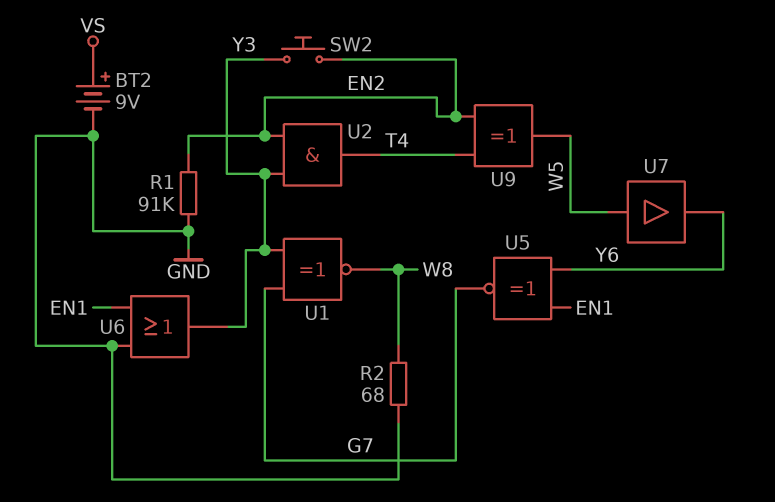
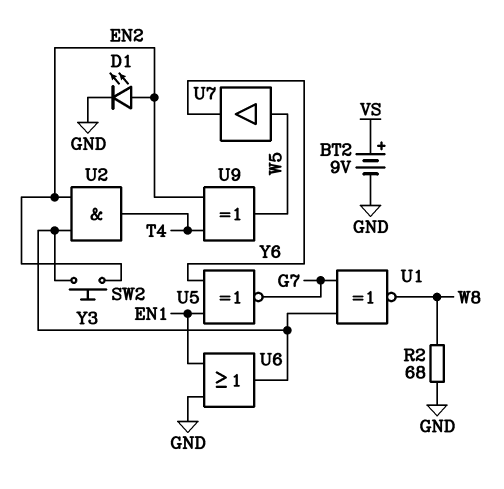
D1: none -> LED (A EN2, K GND)
R1: 91k (EN2, GND) -> none

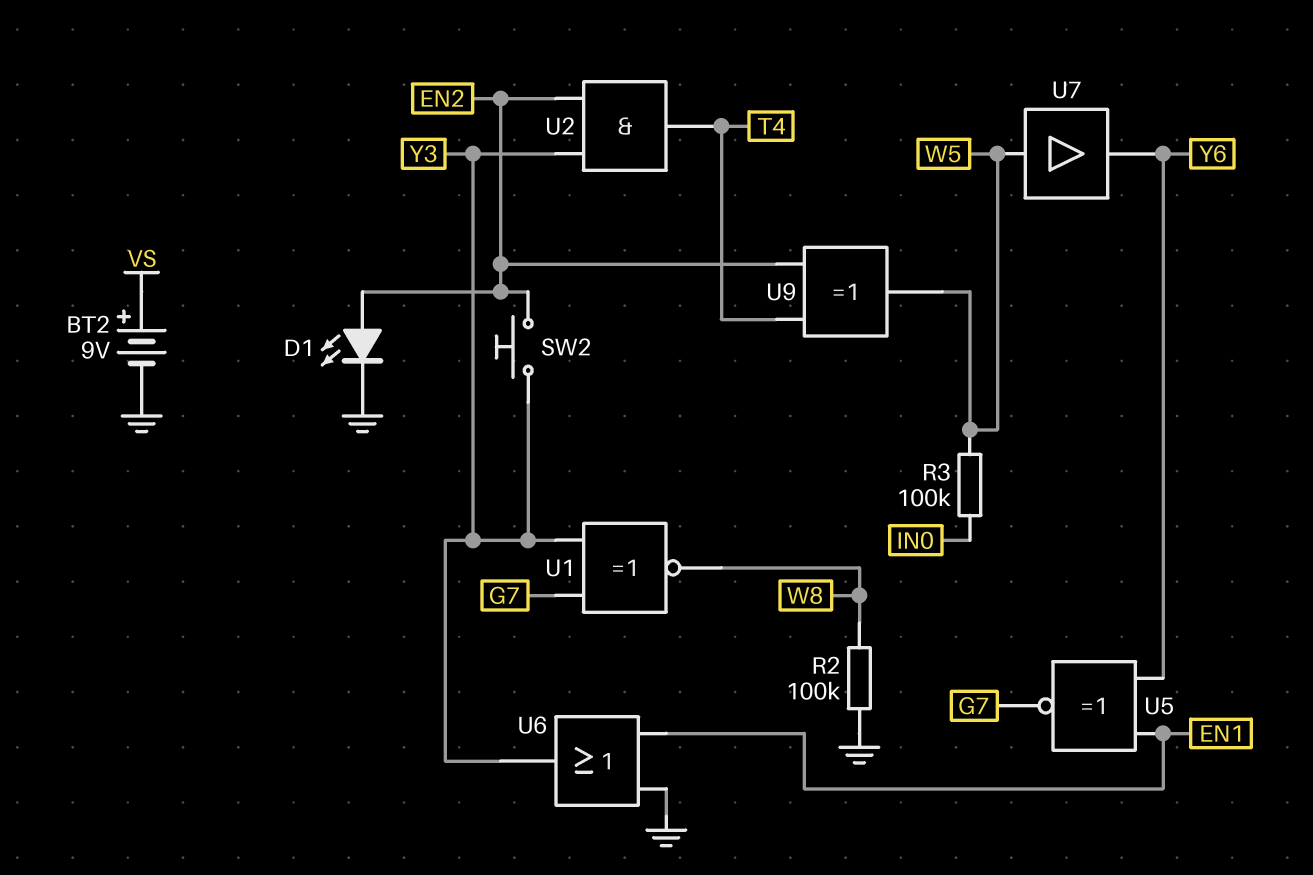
R2: 68 (GND, W8) -> 100k (GND, W8)
R3: none -> 100k (IN0, W5)

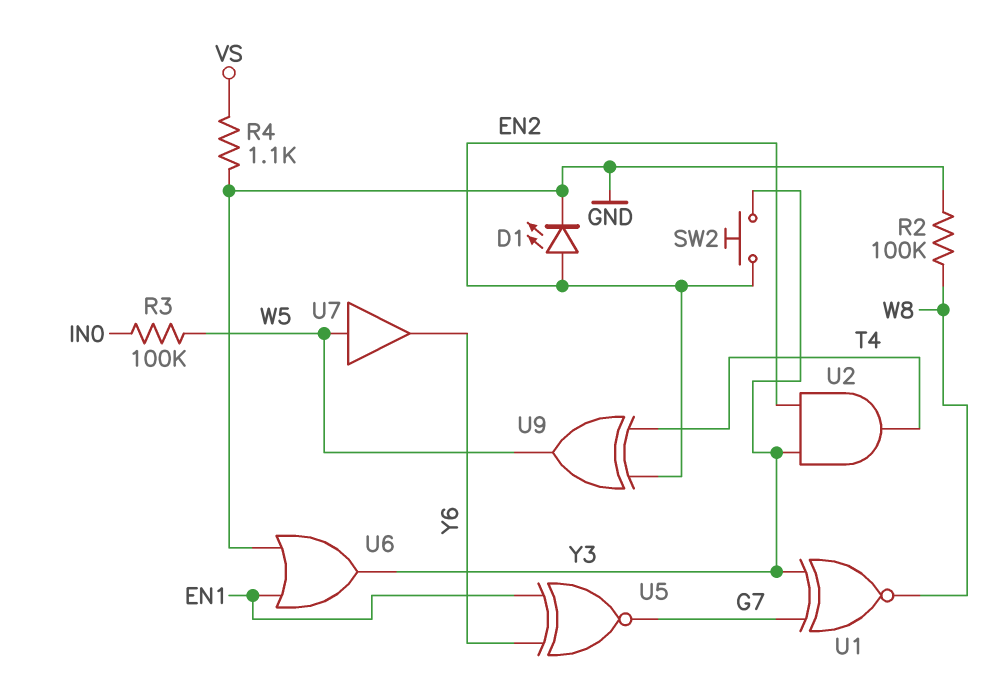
BT2: 9V (plus VS, minus GND) -> none
R4: none -> 1.1k (GND, VS)

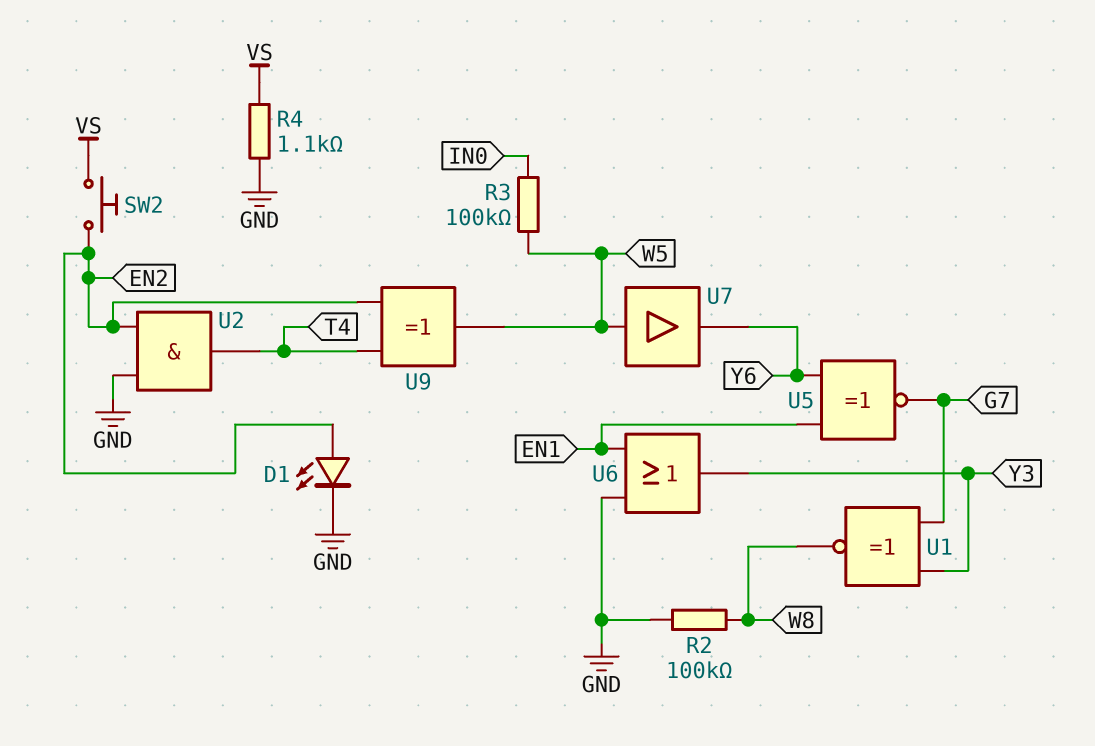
SW2: button (EN2, Y3) -> button (EN2, VS)
U2: AND (in EN2, in Y3, out T4) -> AND (in EN2, in GND, out T4)

